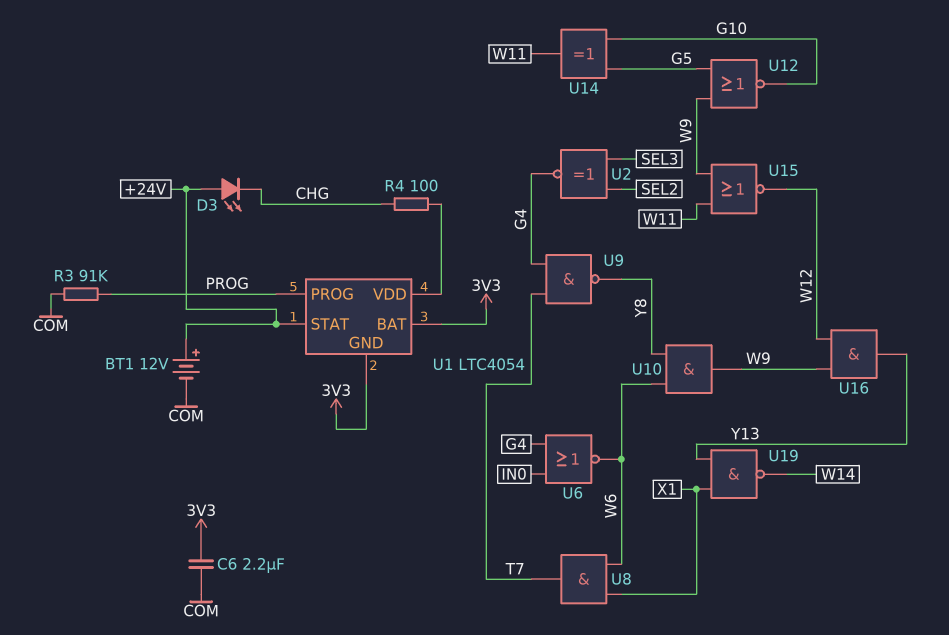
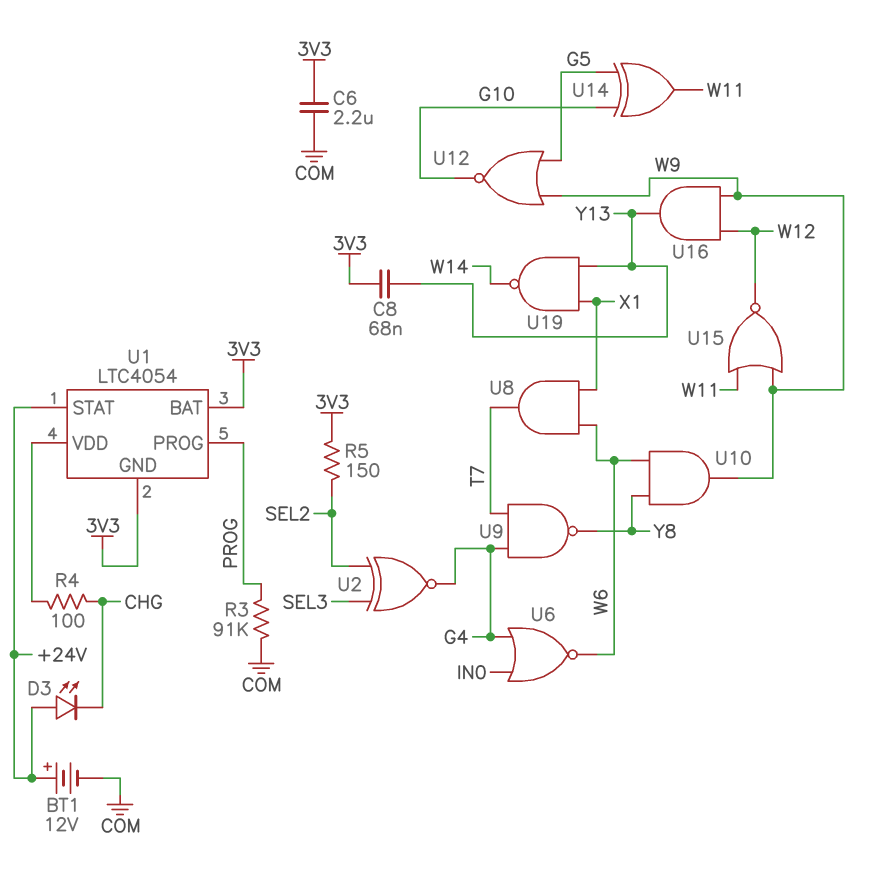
C8: none -> 68nF (3V3, Y13)
R5: none -> 150 (3V3, SEL2)

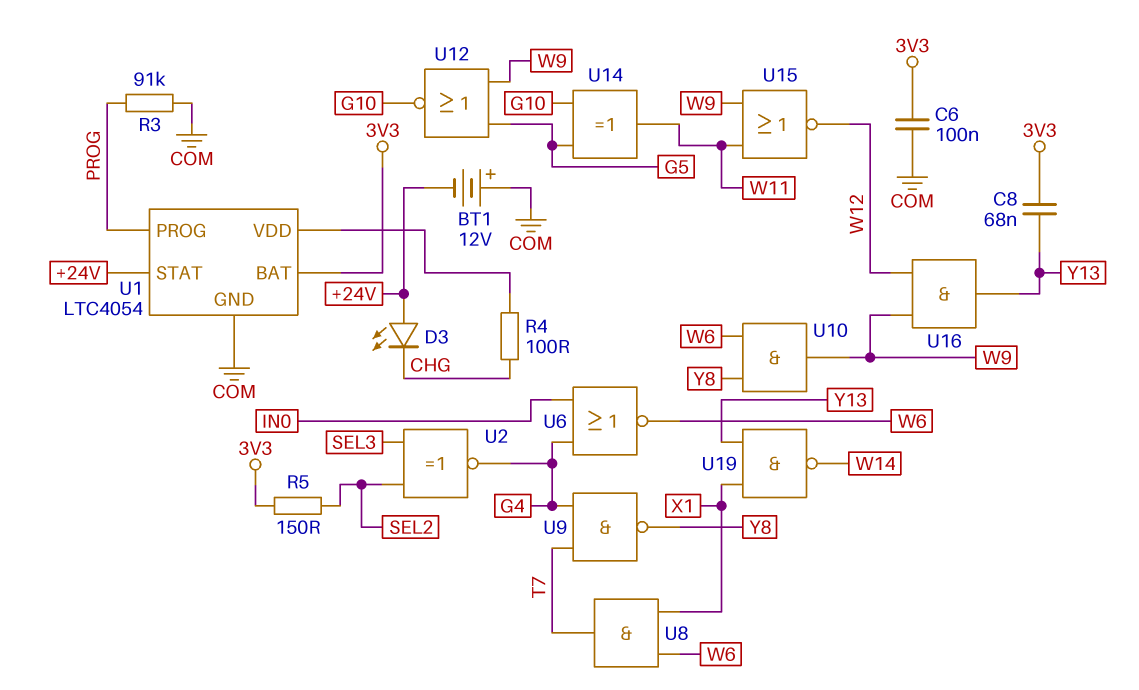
BT1: 12V (plus +24V, minus COM) -> 12V (plus COM, minus +24V)
C6: 2.2uF (3V3, COM) -> 100nF (3V3, COM)
U1 pin GND: 3V3 -> COM

